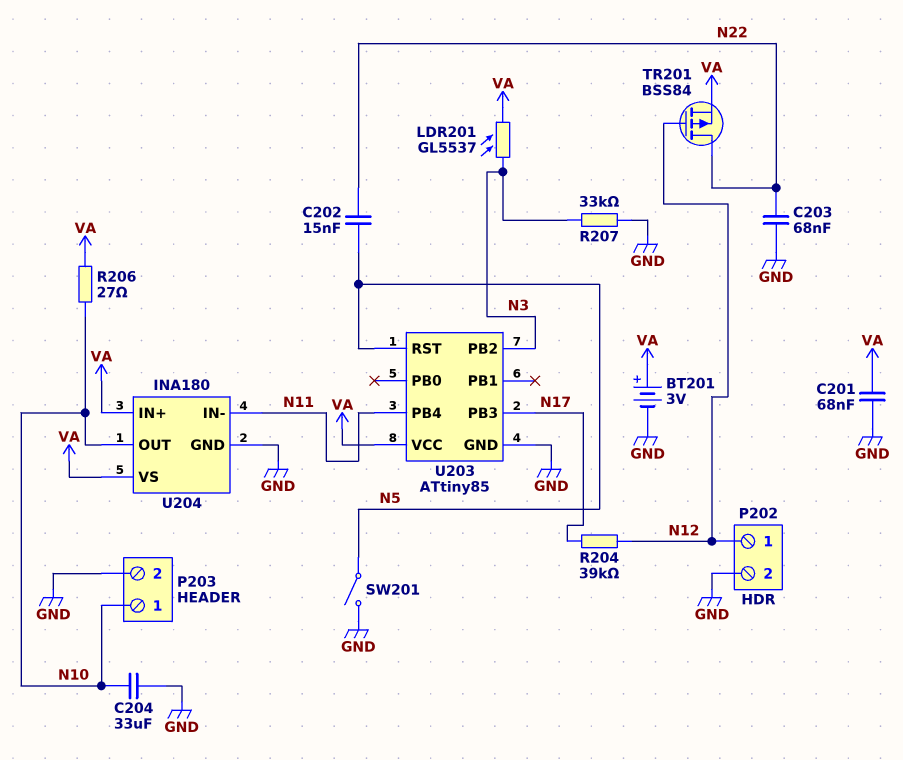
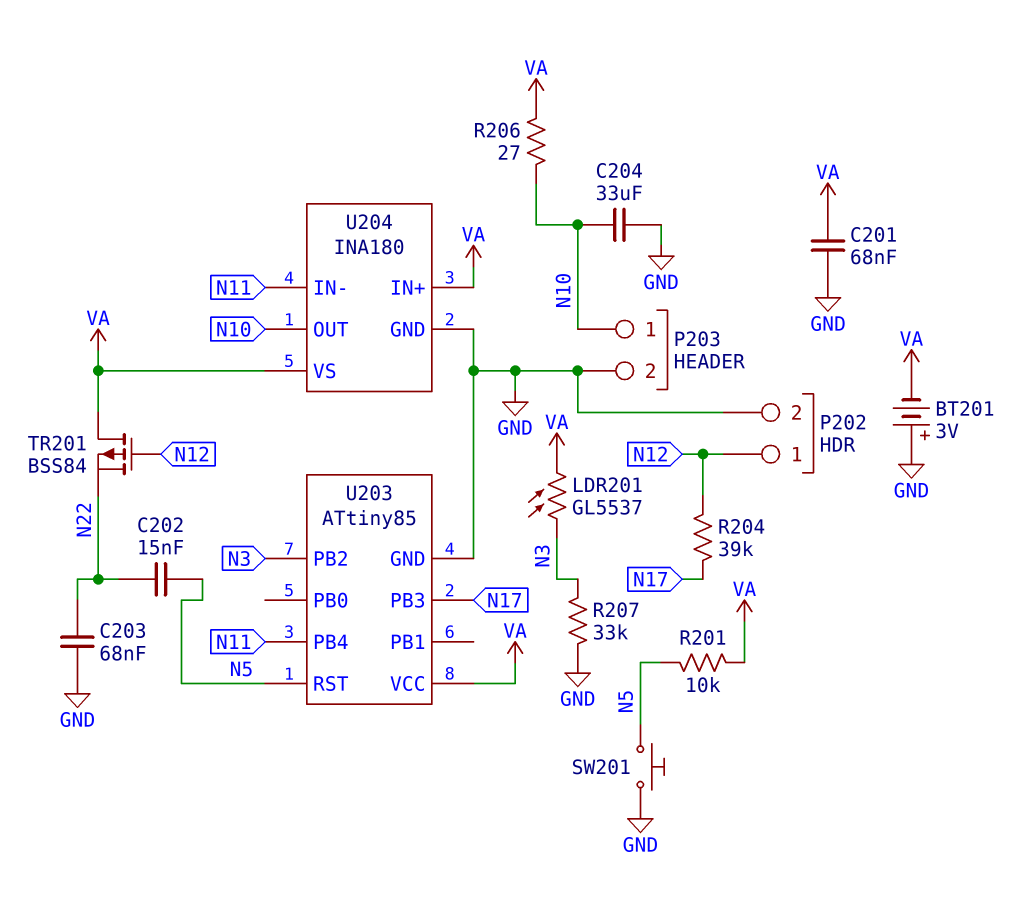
BT201: 3V (plus VA, minus GND) -> 3V (plus GND, minus VA)
R201: none -> 10k (N5, VA)
SW201: switch (GND, N5) -> button (GND, N5)
TR201: PMOS BSS84 (G N12, D N22, S VA) -> PMOS BSS84 (G N12, D VA, S N22)

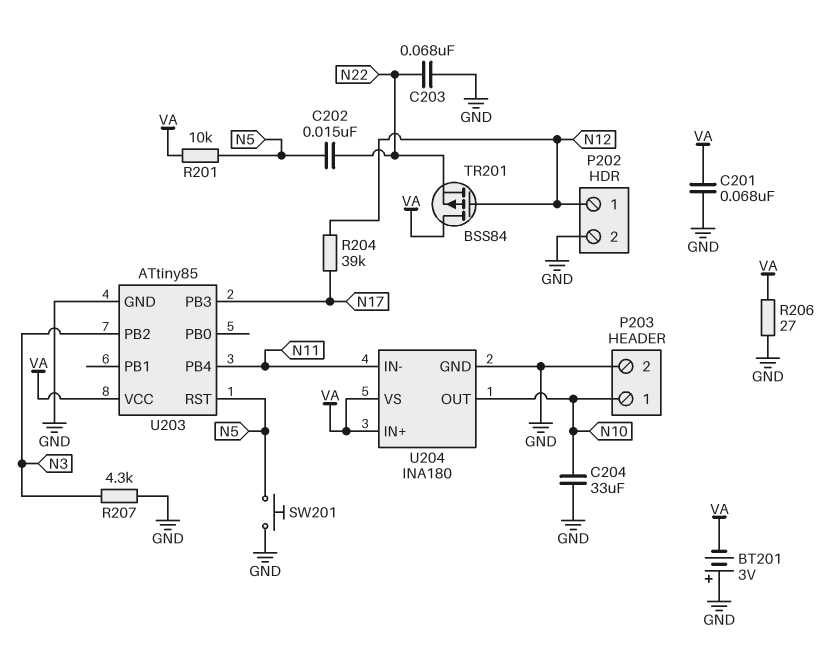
LDR201: GL5537 (N3, VA) -> none
R206: 27 (N10, VA) -> 27 (GND, VA)
R207: 33k (GND, N3) -> 4.3k (GND, N3)

